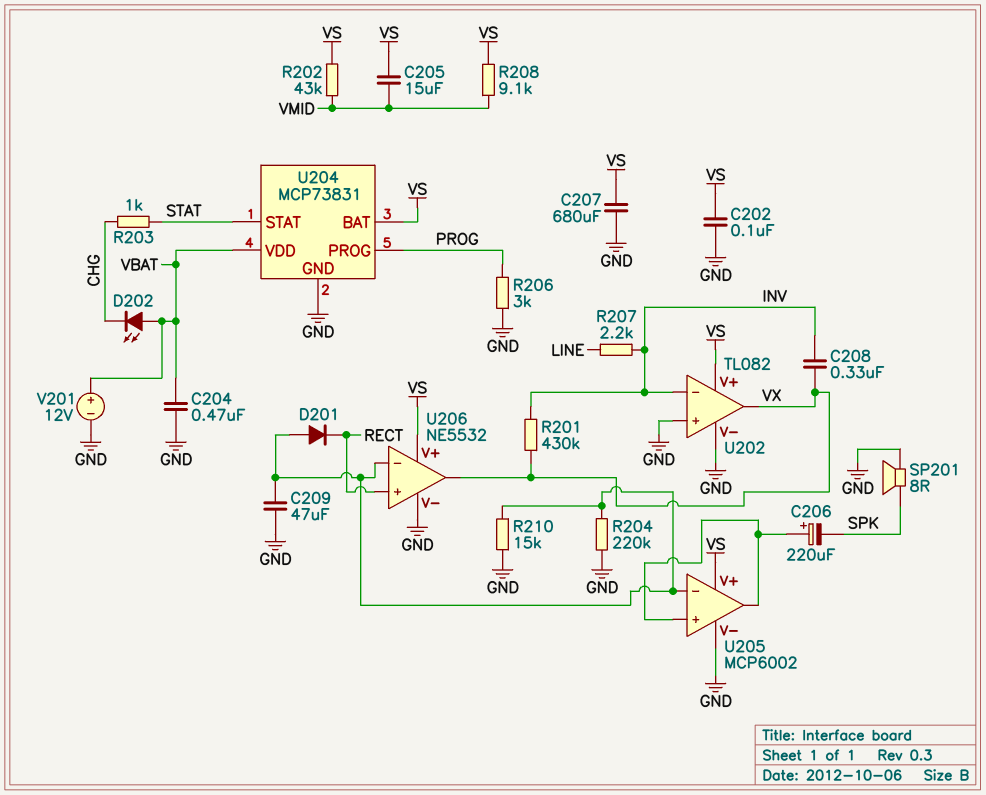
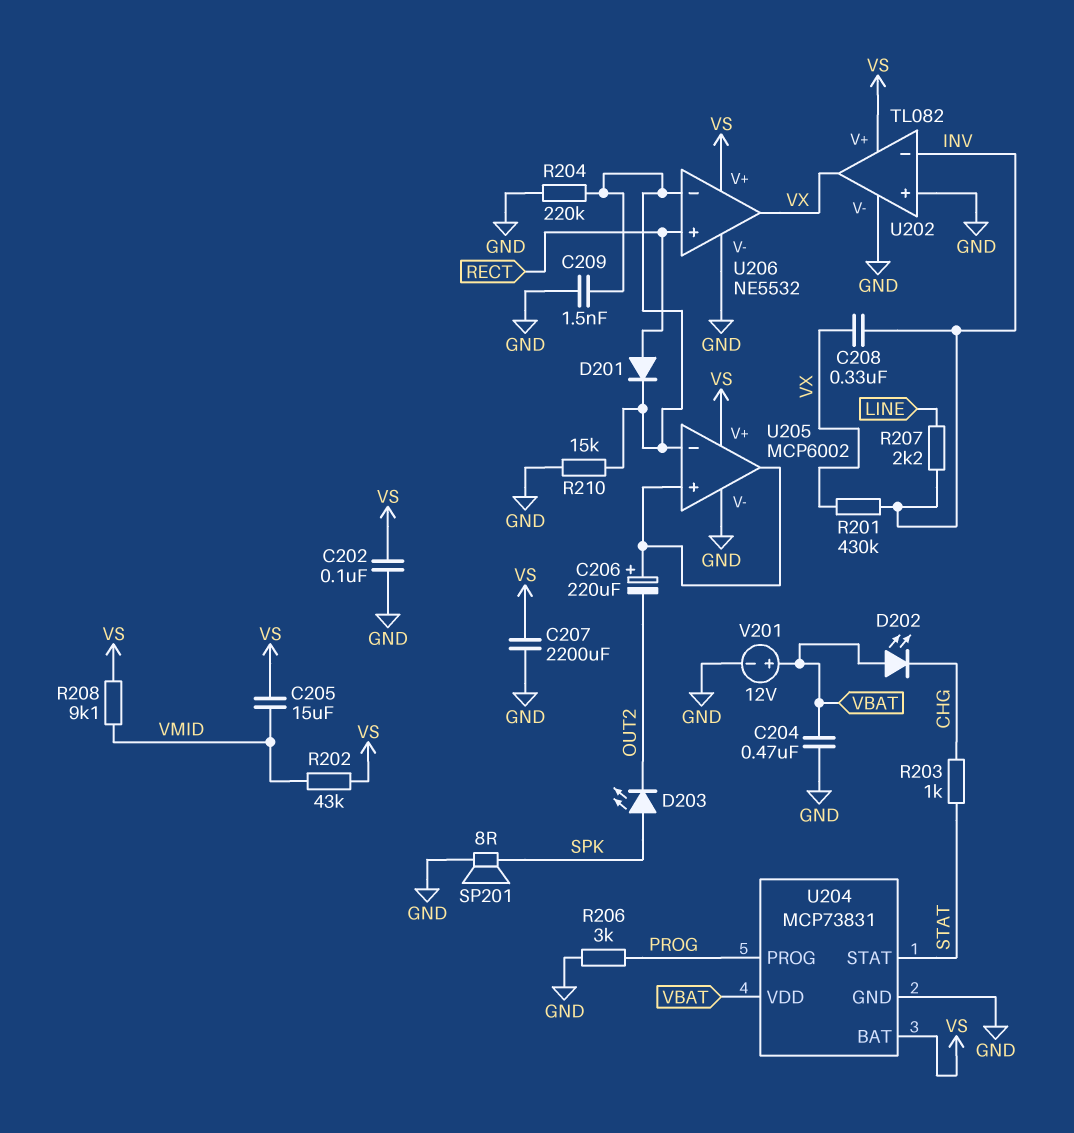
C206: 220uF (plus U205/in+, minus SPK) -> 220uF (plus U205/in+, minus OUT2)
C207: 680uF (GND, VS) -> 2200uF (GND, VS)
C209: 47uF (GND, U205/in-) -> 1.5nF (GND, U205/in-)
D201: diode (A U205/in-, K RECT) -> diode (A RECT, K U205/in-)
D203: none -> LED (A SPK, K OUT2)

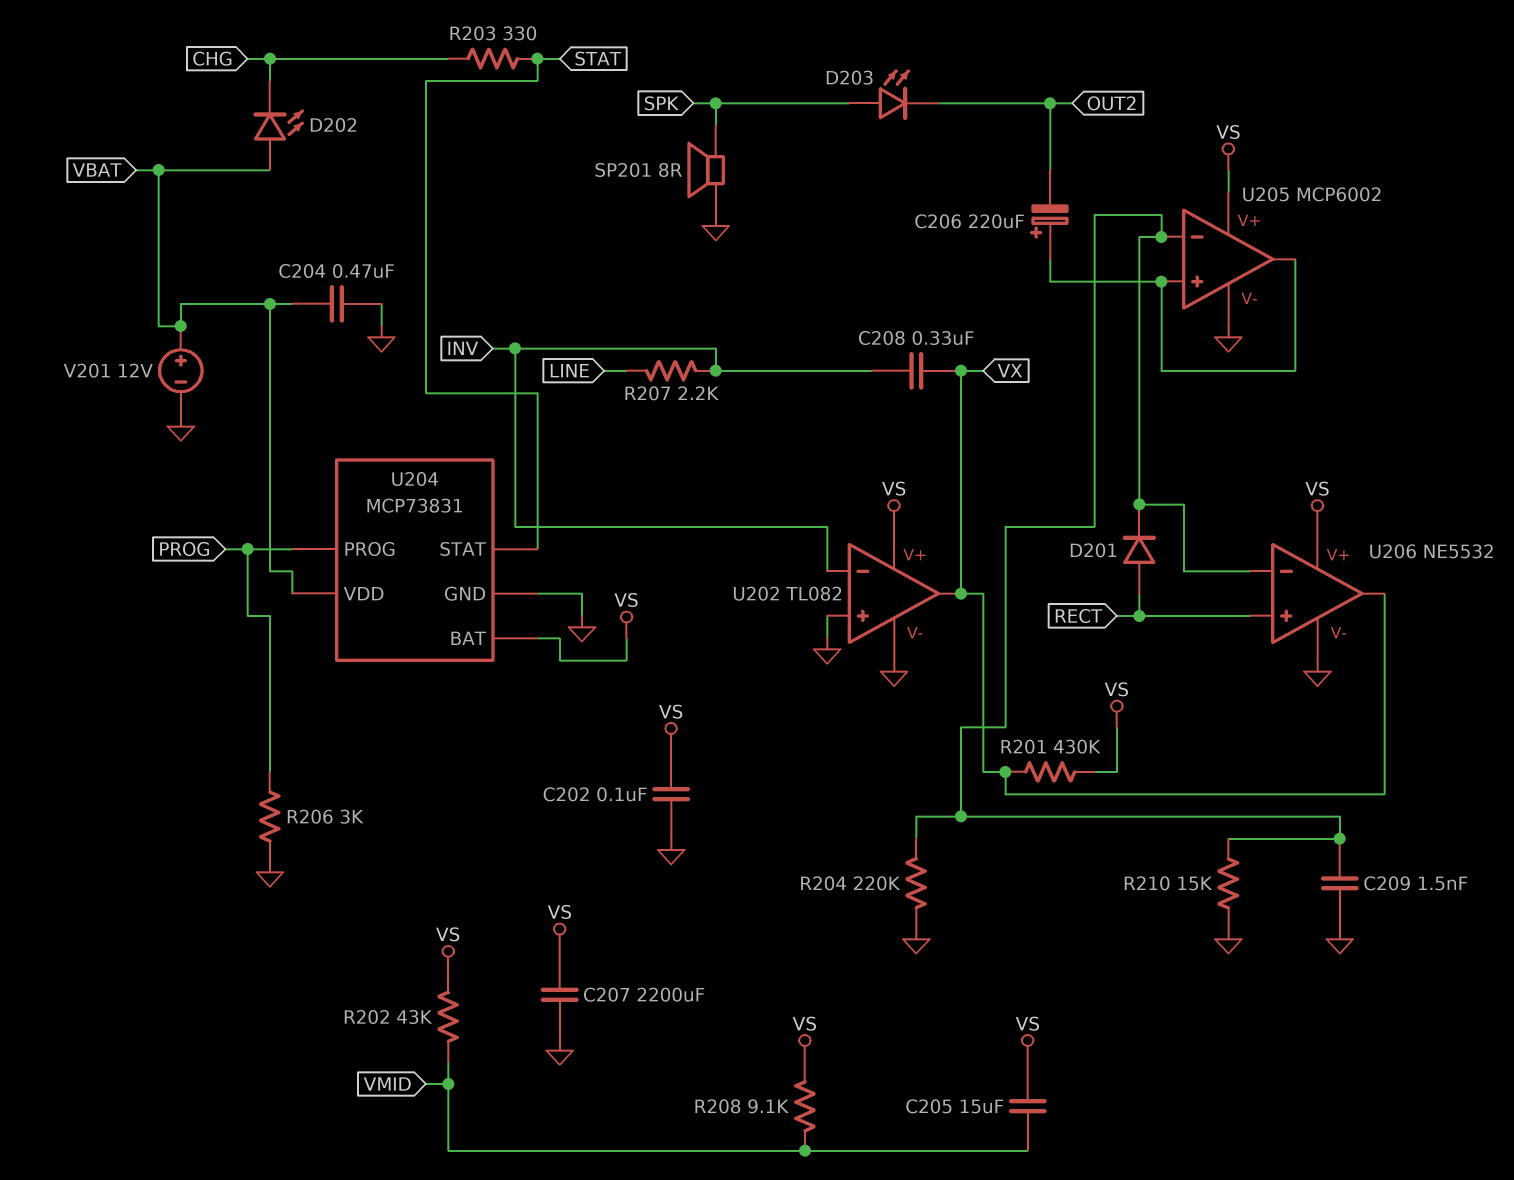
R201: 430k (INV, VX) -> 430k (VS, VX)
R203: 1k (CHG, STAT) -> 330 (CHG, STAT)

